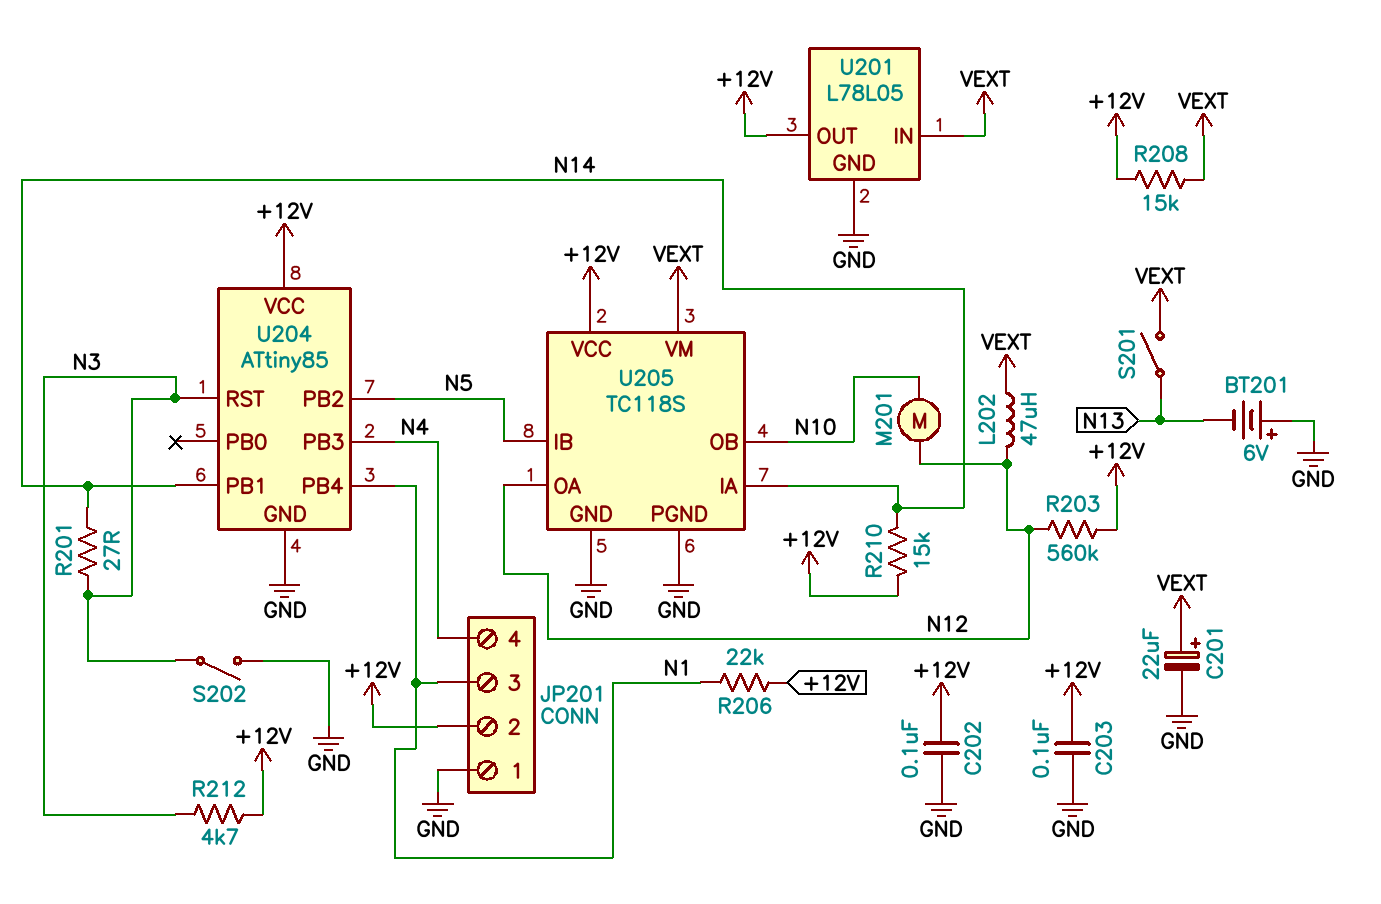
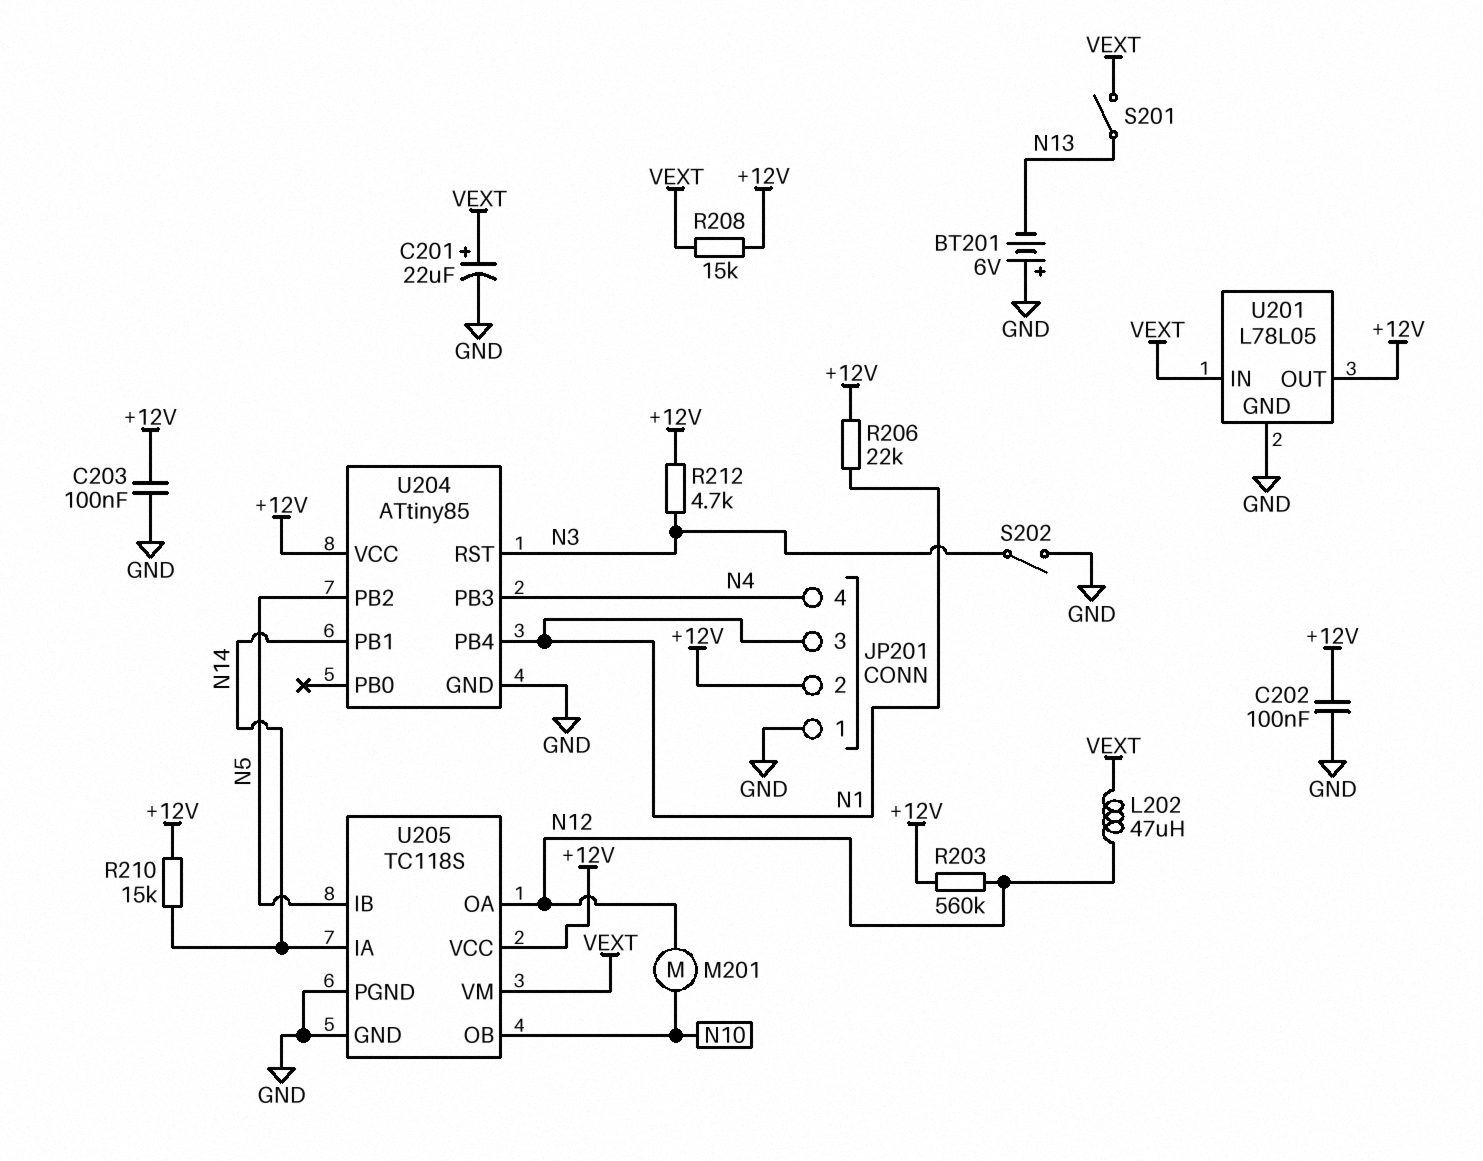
R201: 27 (N3, N14) -> none

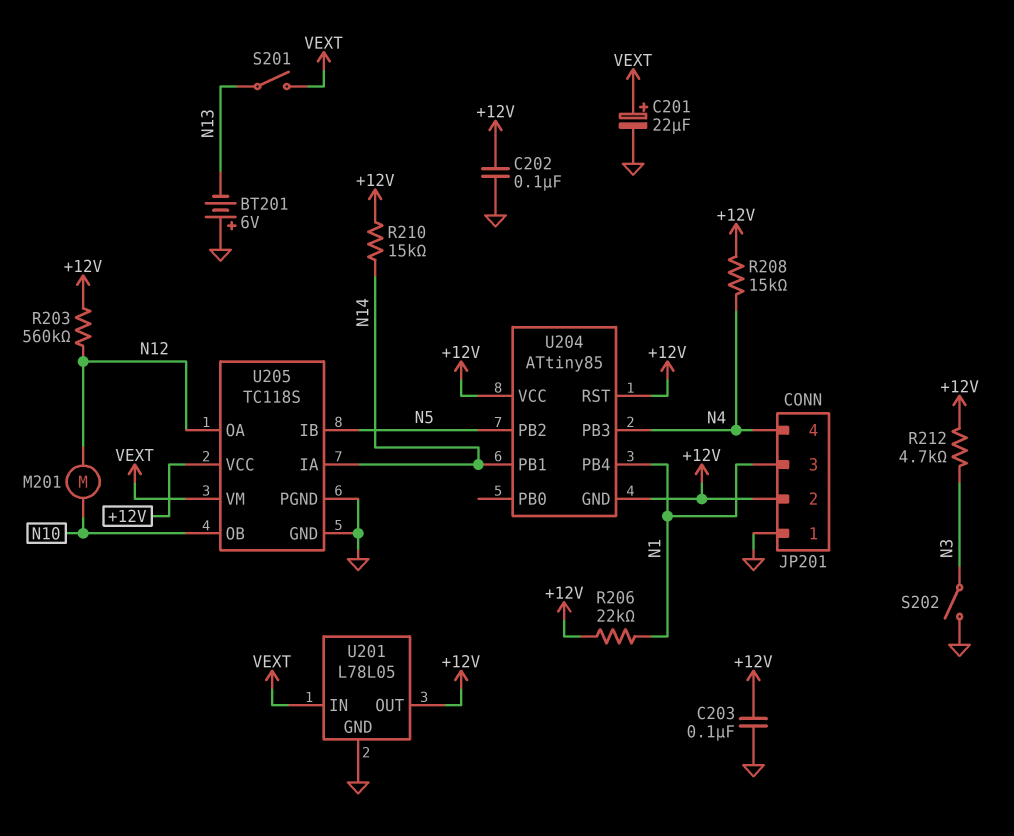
L202: 47uH (N12, VEXT) -> none
R208: 15k (+12V, VEXT) -> 15k (+12V, N4)
U204 pin GND: GND -> +12V
U204 pin RST: N3 -> +12V

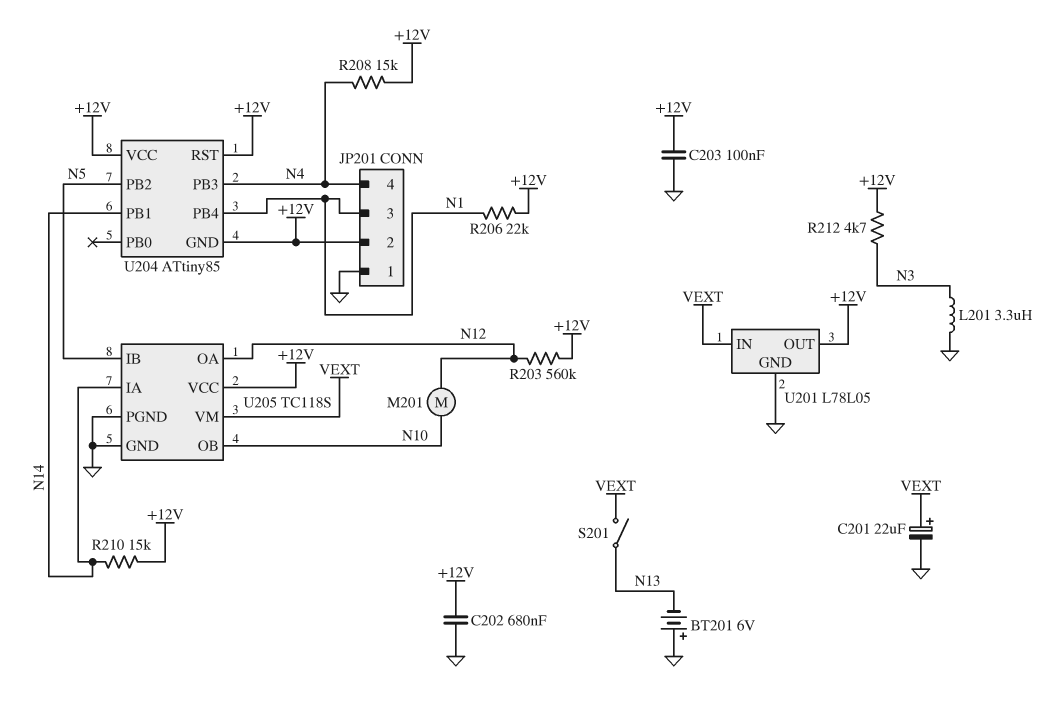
C202: 100nF (+12V, GND) -> 680nF (+12V, GND)
L201: none -> 3.3uH (GND, N3)
S202: switch (GND, N3) -> none

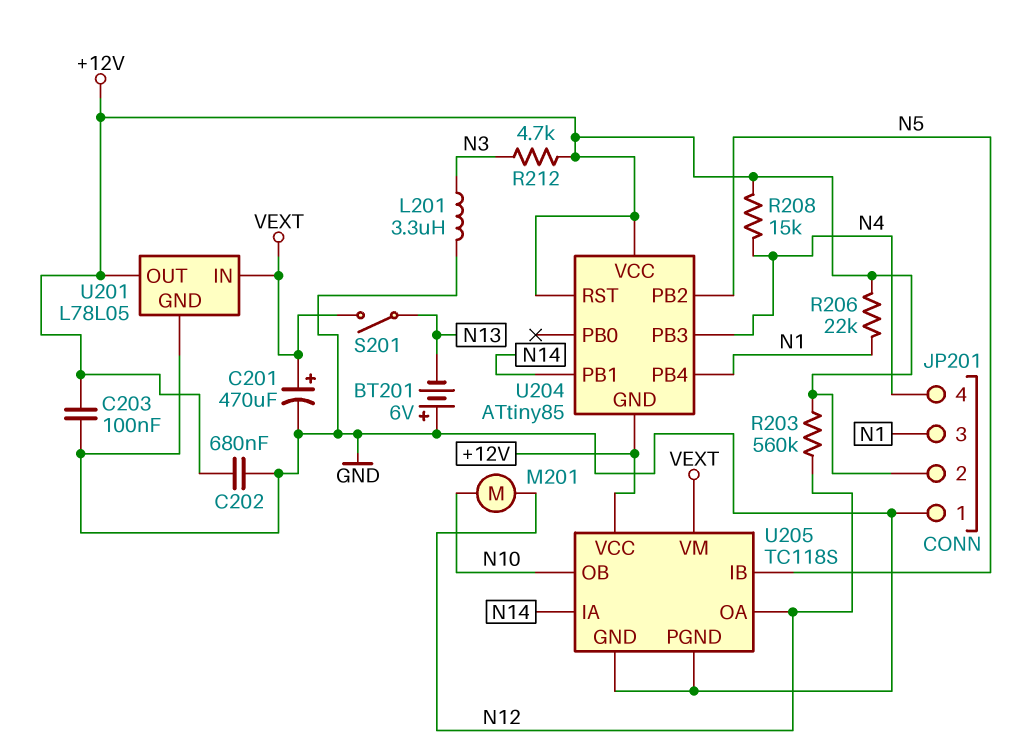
C201: 22uF (plus VEXT, minus GND) -> 470uF (plus VEXT, minus GND)
R210: 15k (+12V, N14) -> none

